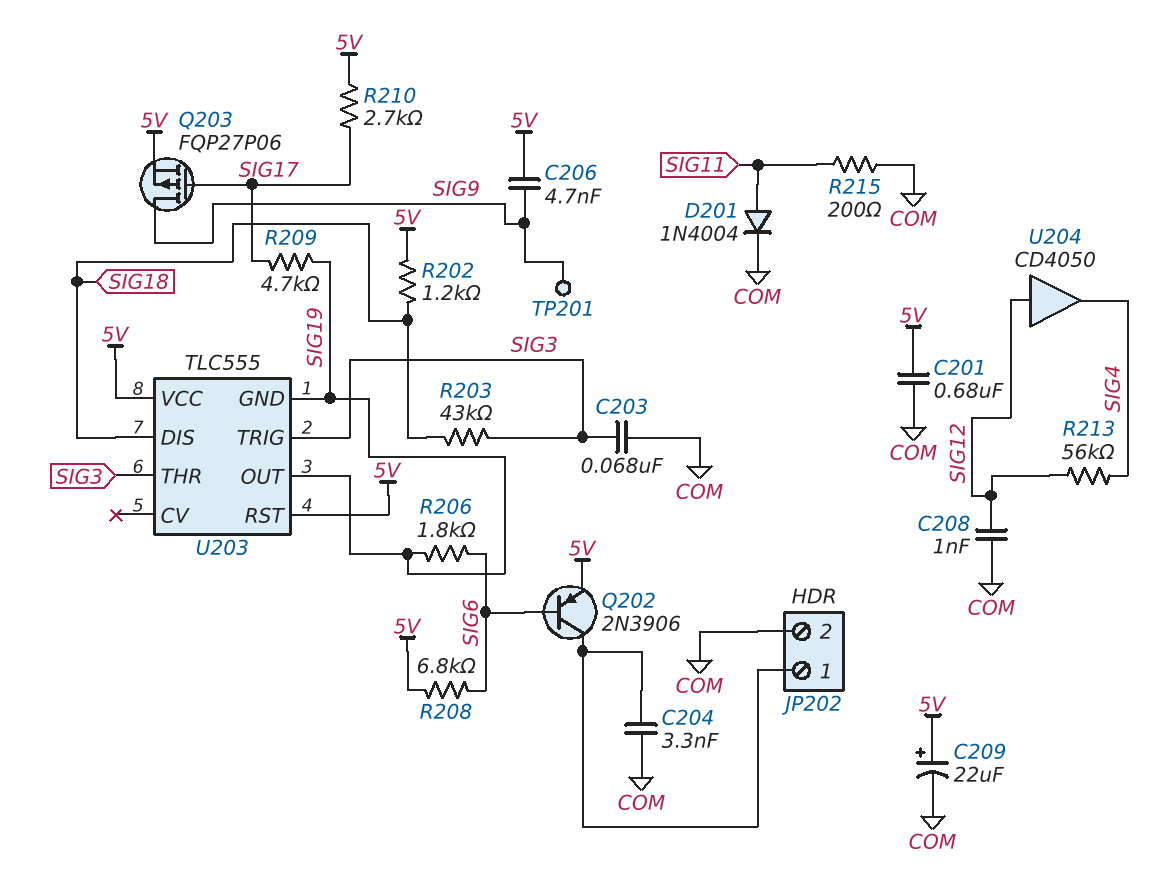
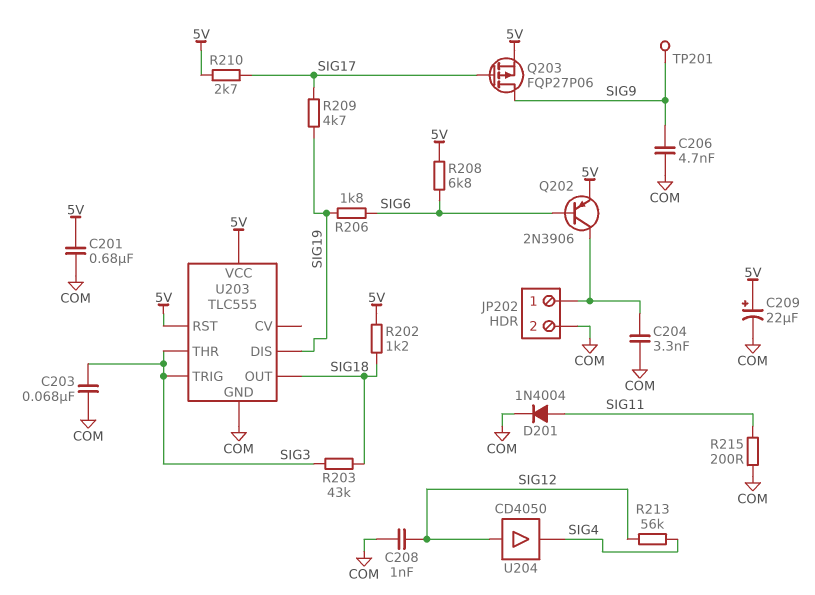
C206: 4.7nF (5V, SIG9) -> 4.7nF (COM, SIG9)
U203 pin DIS: SIG18 -> SIG19
U203 pin GND: SIG19 -> COM
U203 pin OUT: SIG19 -> SIG18

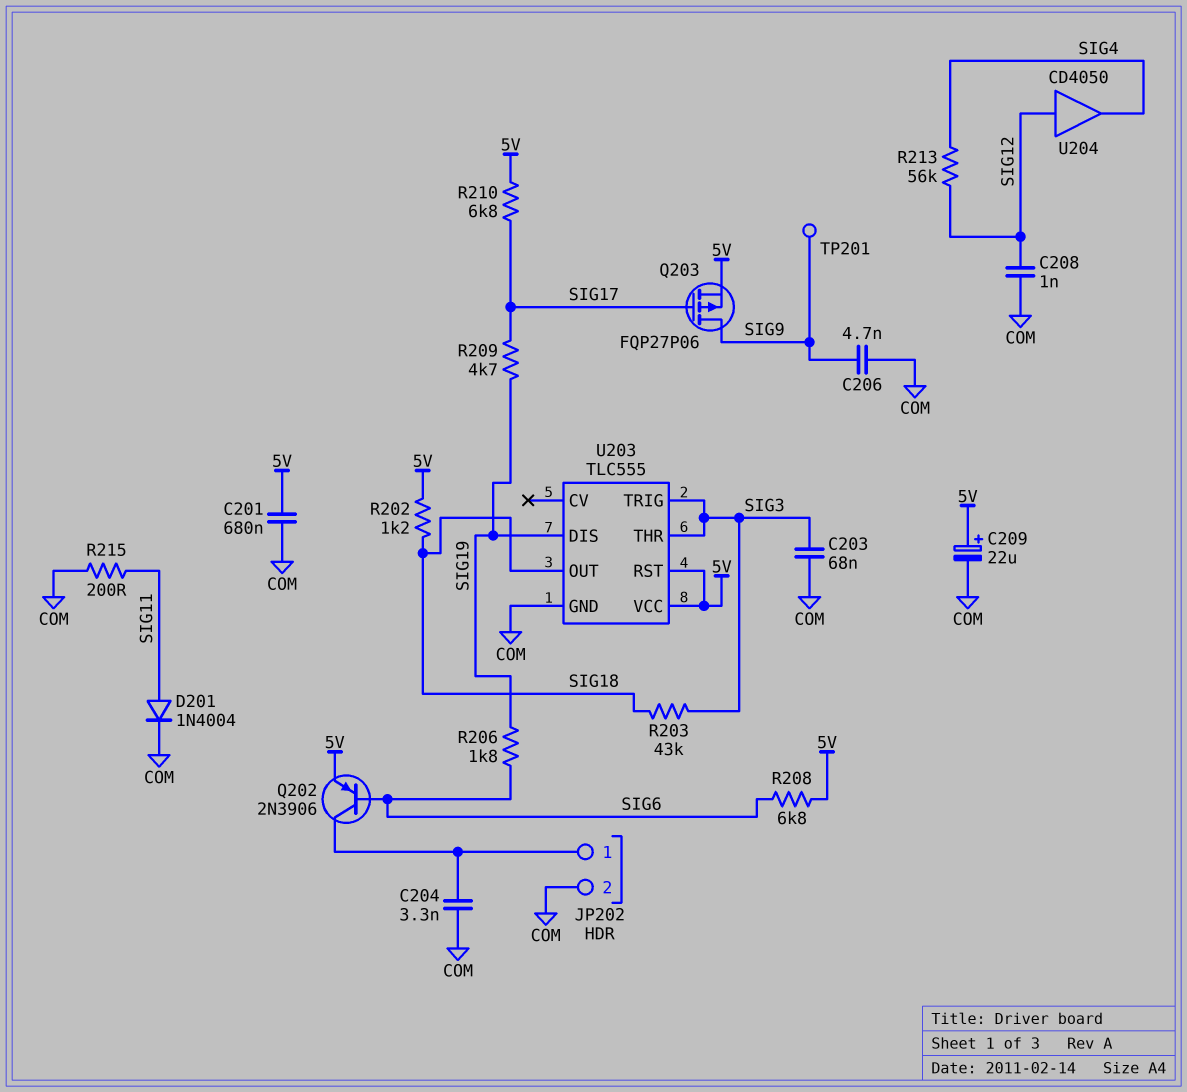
R210: 2.7k (5V, SIG17) -> 6.8k (5V, SIG17)

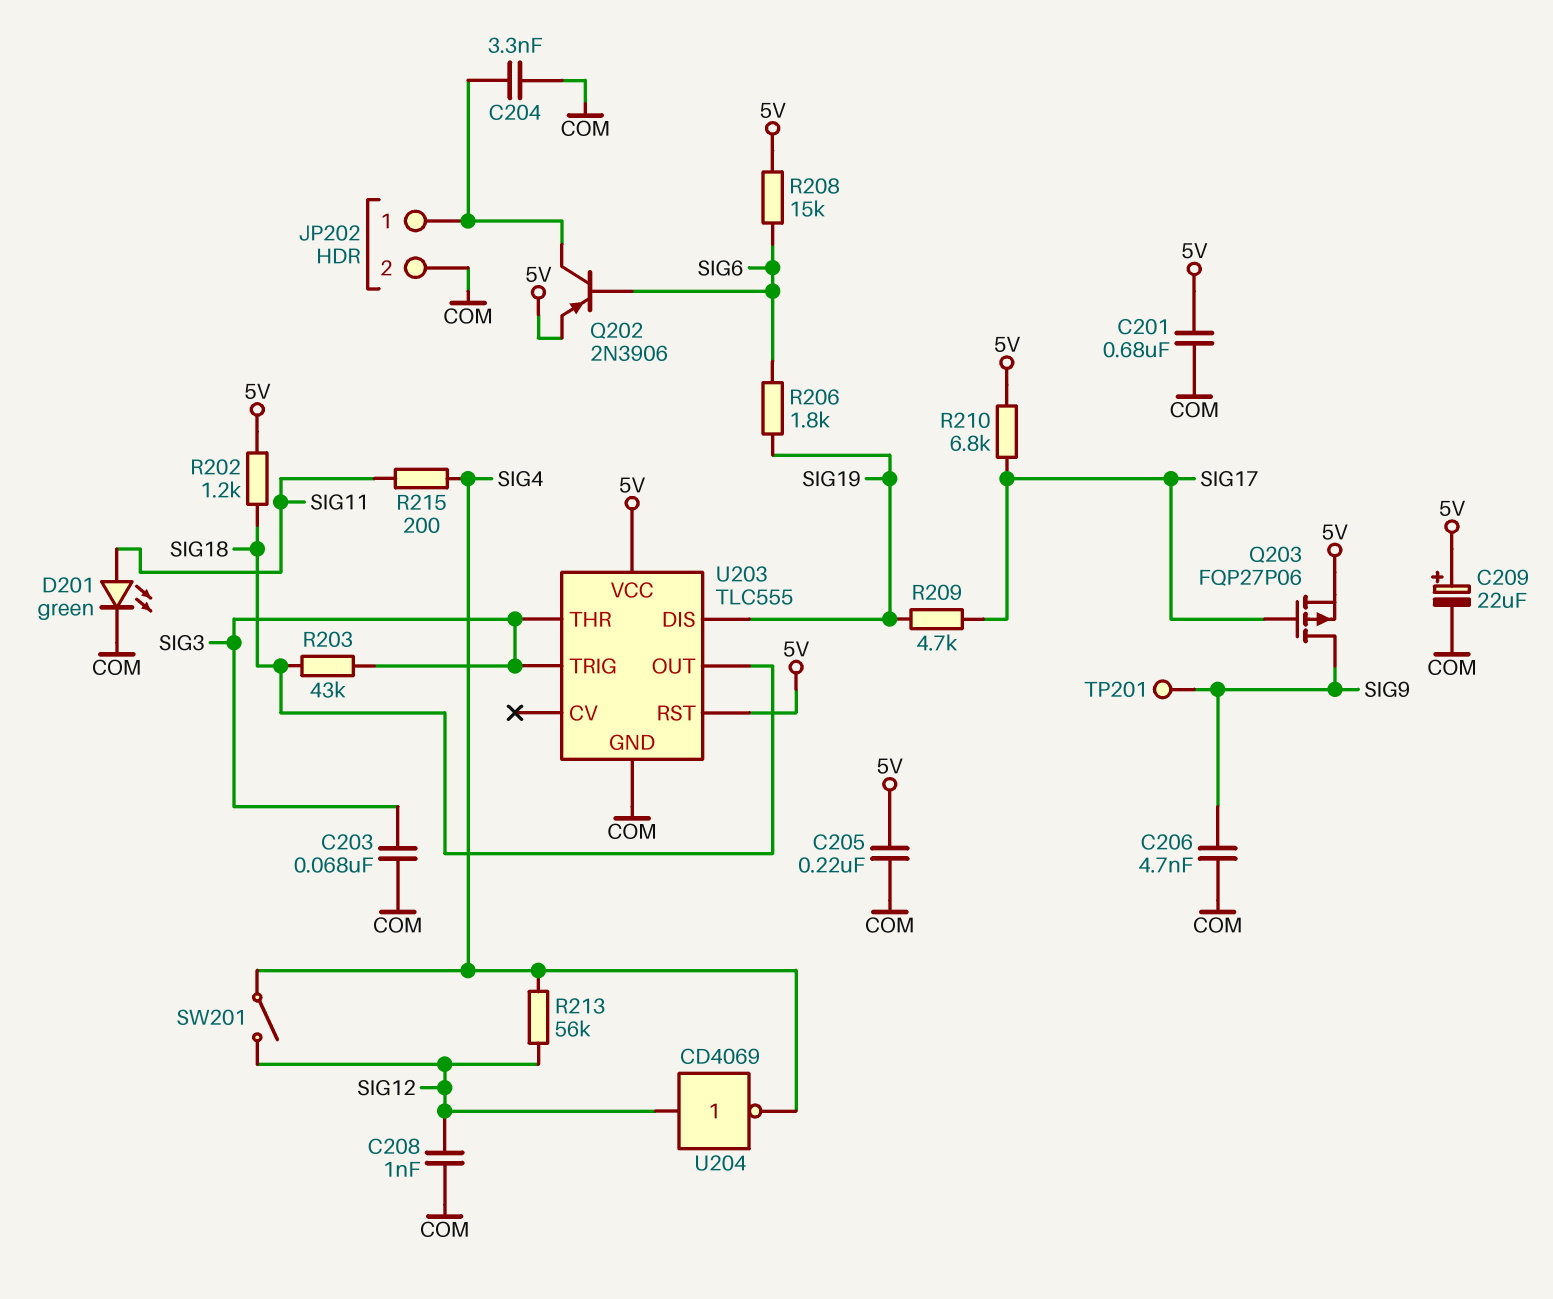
C205: none -> 220nF (5V, COM)
D201: diode 1N4004 (A SIG11, K COM) -> LED green (A SIG11, K COM)
R208: 6.8k (5V, SIG6) -> 15k (5V, SIG6)
R215: 200 (COM, SIG11) -> 200 (SIG4, SIG11)
SW201: none -> switch (SIG4, SIG12)
U204: buffer CD4050 (in SIG12, out SIG4) -> NOT CD4069 (in SIG12, out SIG4)

